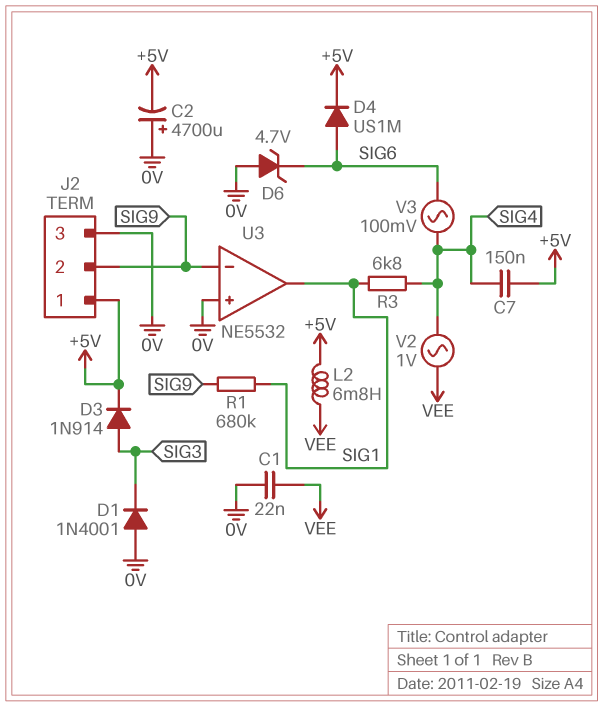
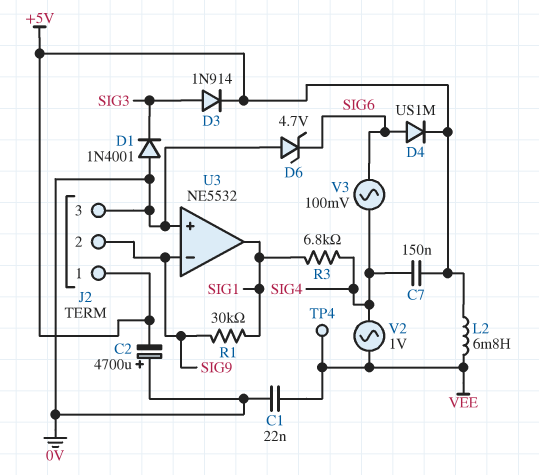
R1: 680k (SIG1, SIG9) -> 30k (SIG1, SIG9)
TP4: none -> test point (VEE)

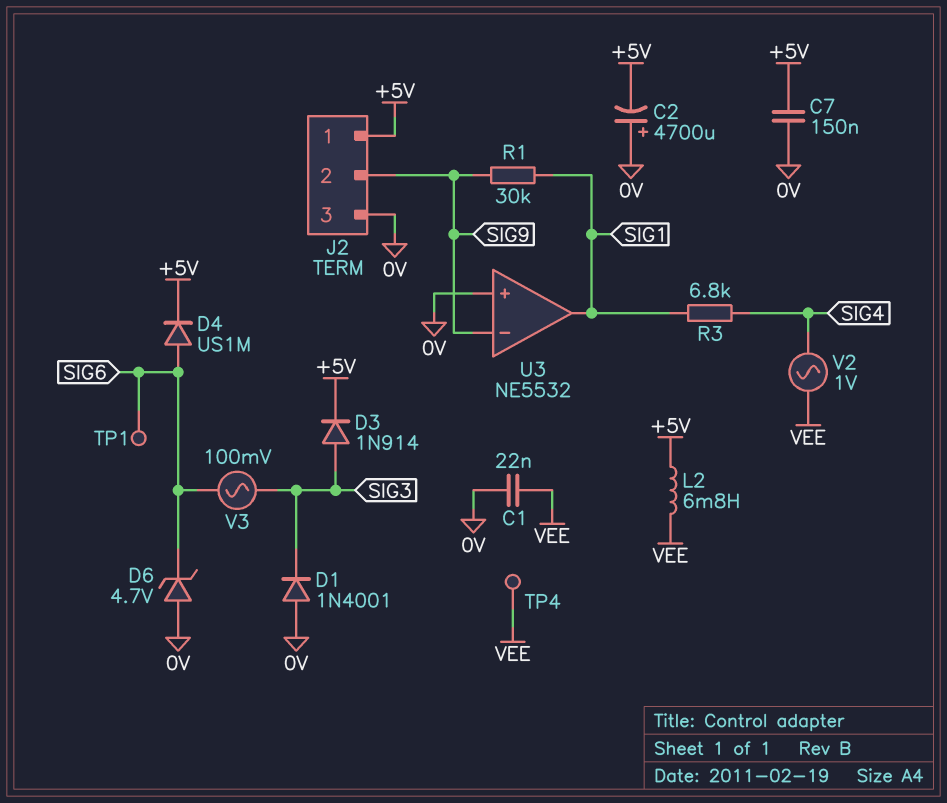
C7: 150nF (+5V, SIG4) -> 150nF (+5V, 0V)
TP1: none -> test point (SIG6)
V3: AC 100mV (SIG4, SIG6) -> AC 100mV (SIG3, SIG6)

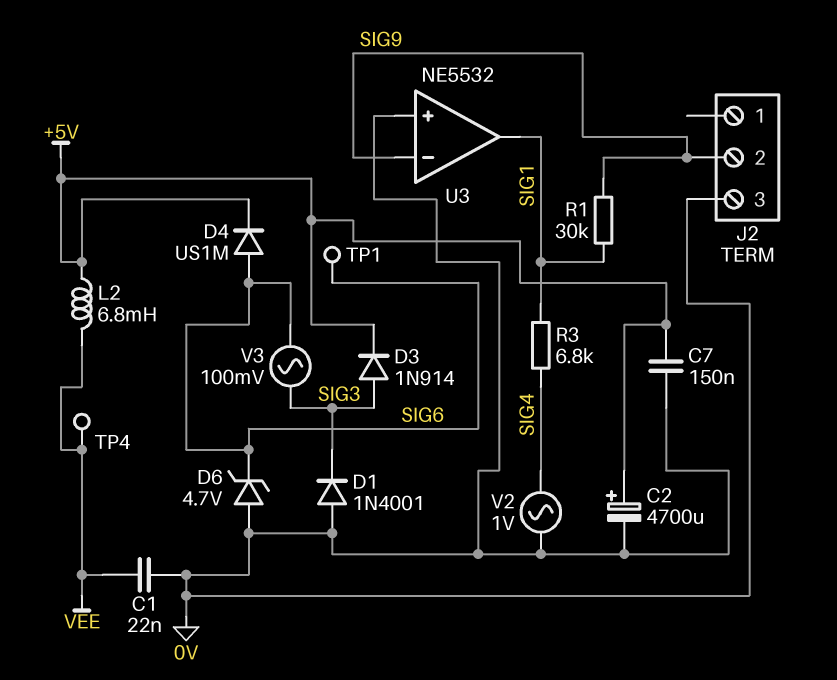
C2: 4700uF (plus 0V, minus +5V) -> 4700uF (plus +5V, minus 0V)
J2 pin 1: +5V -> none
V2: AC 1V (SIG4, VEE) -> AC 1V (0V, SIG4)

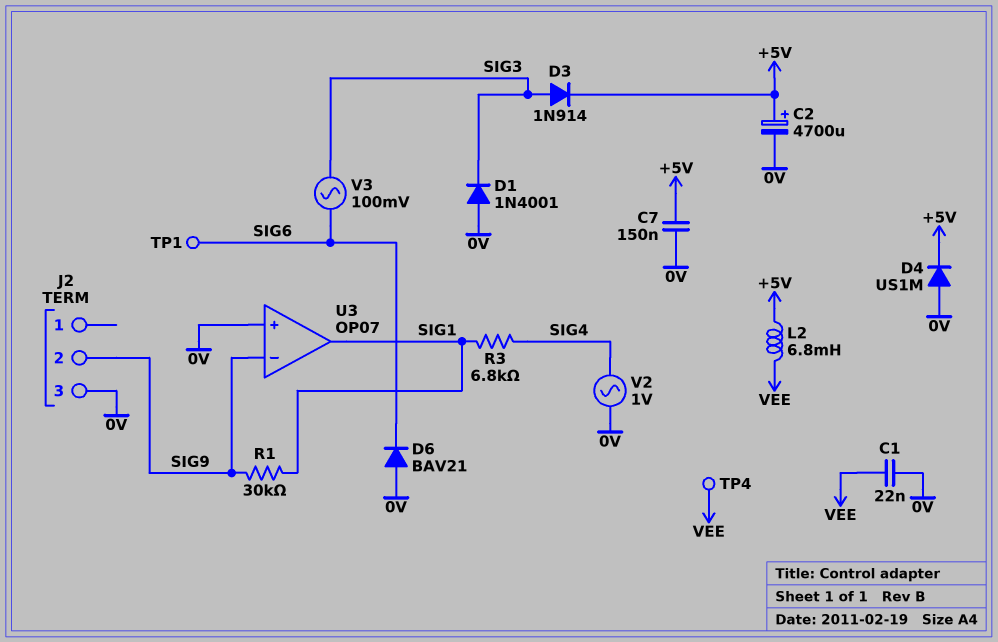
D4: diode US1M (A SIG6, K +5V) -> diode US1M (A 0V, K +5V)
D6: zener 4.7V (A 0V, K SIG6) -> diode BAV21 (A 0V, K SIG6)
U3: NE5532 -> OP07

